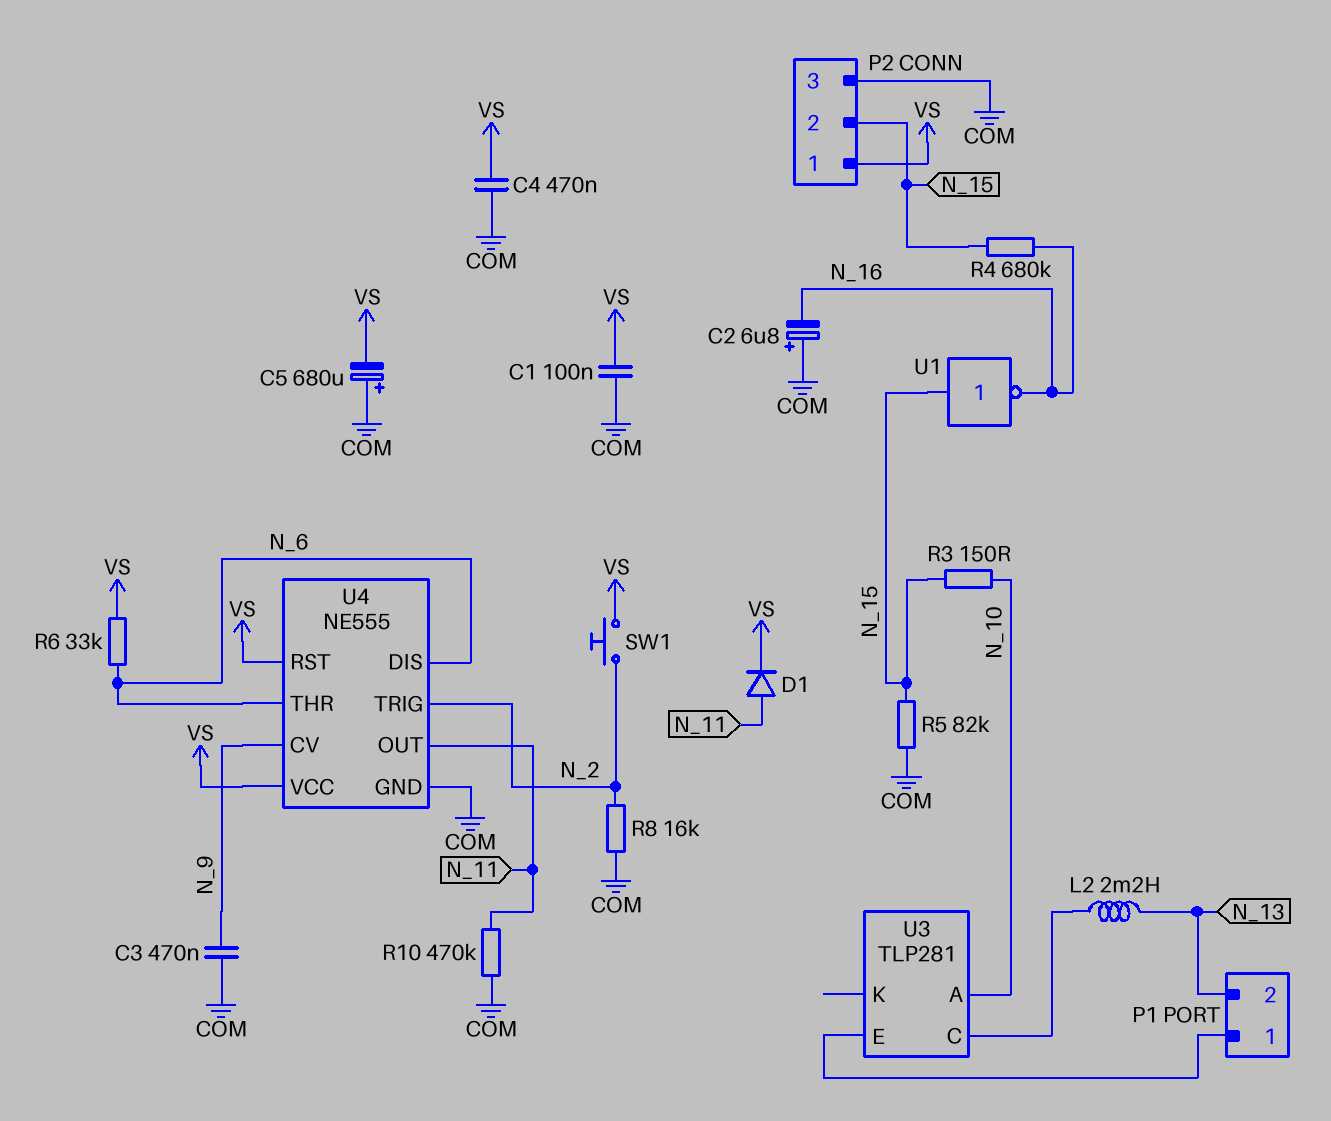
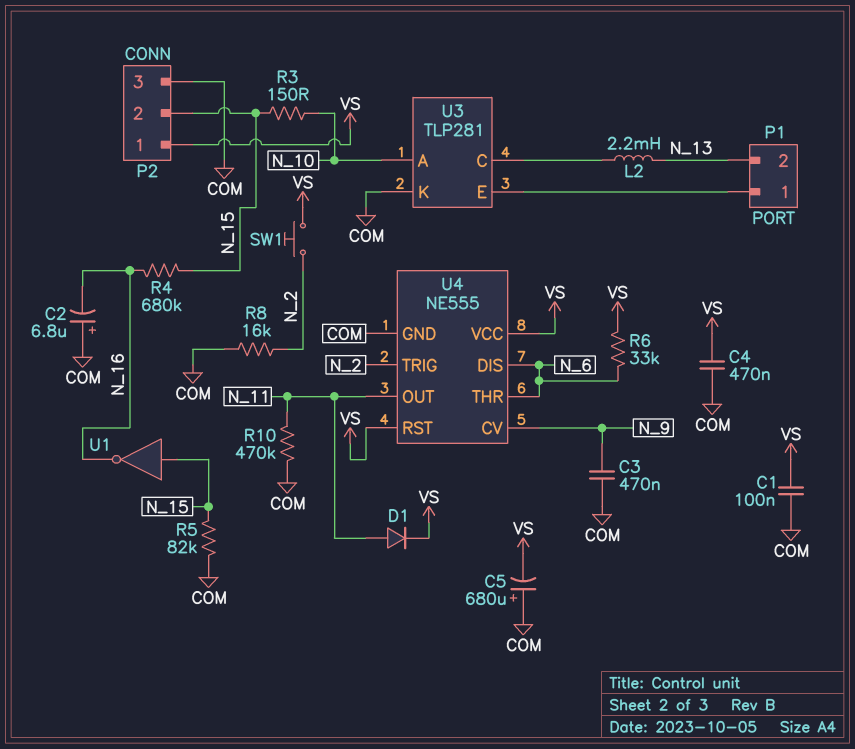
U3 pin K: none -> COM

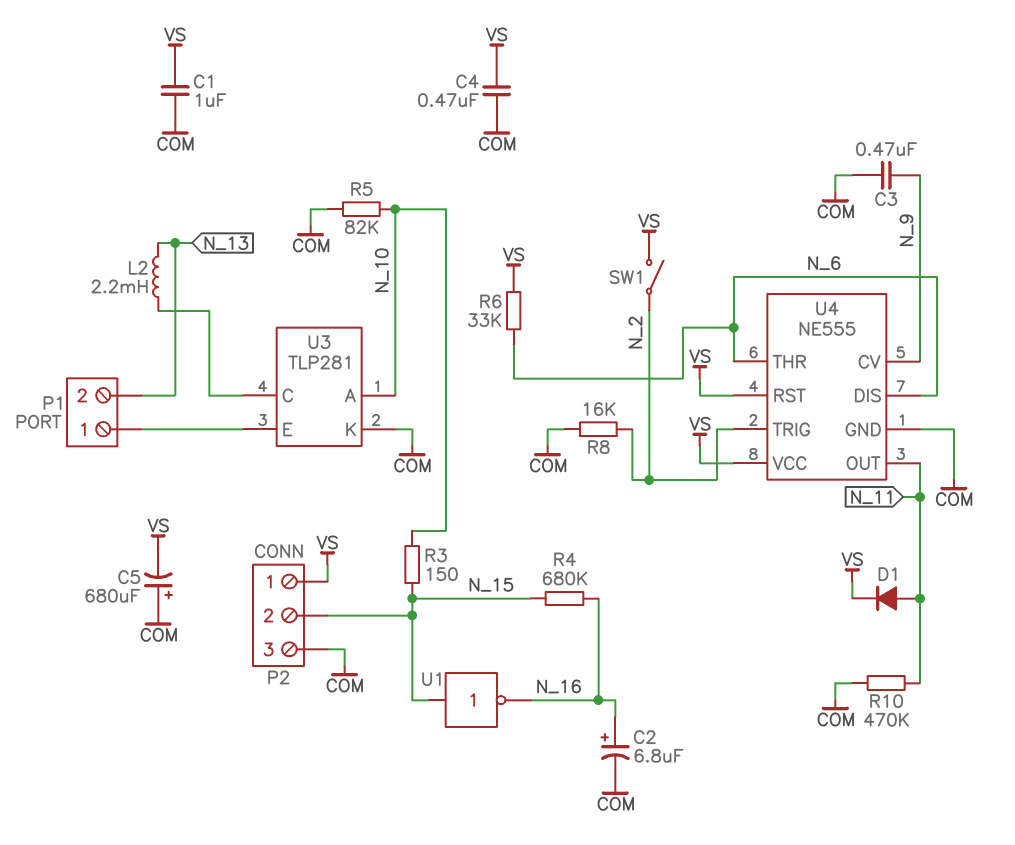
C1: 100nF (COM, VS) -> 1uF (COM, VS)
C2: 6.8uF (plus COM, minus N_16) -> 6.8uF (plus N_16, minus COM)
R5: 82k (COM, N_15) -> 82k (COM, N_10)
SW1: button (N_2, VS) -> switch (N_2, VS)

